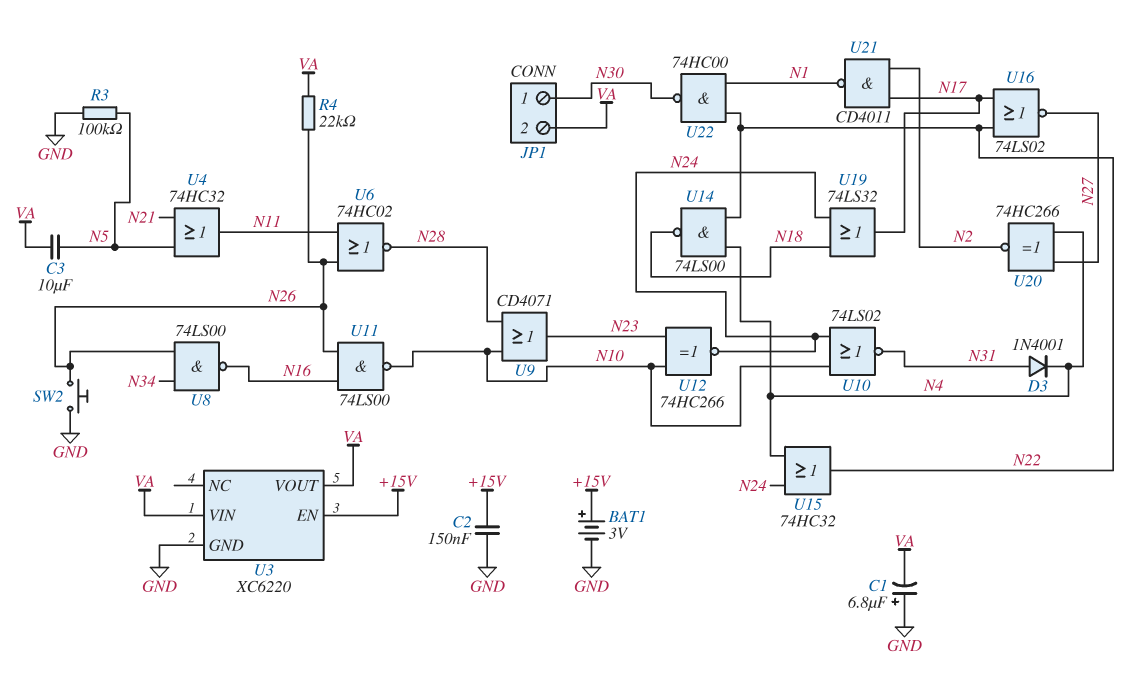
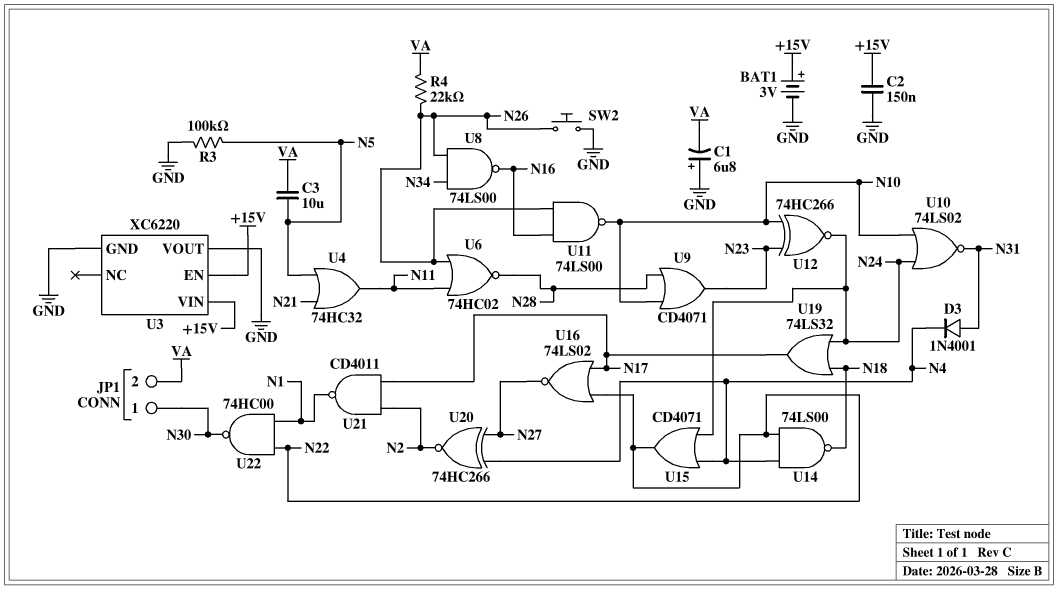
U3 pin VIN: VA -> +15V
U3 pin VOUT: VA -> GND
U15: OR 74HC32 (in N4, in N24, out N22) -> OR CD4071 (in N4, in N24, out N22)

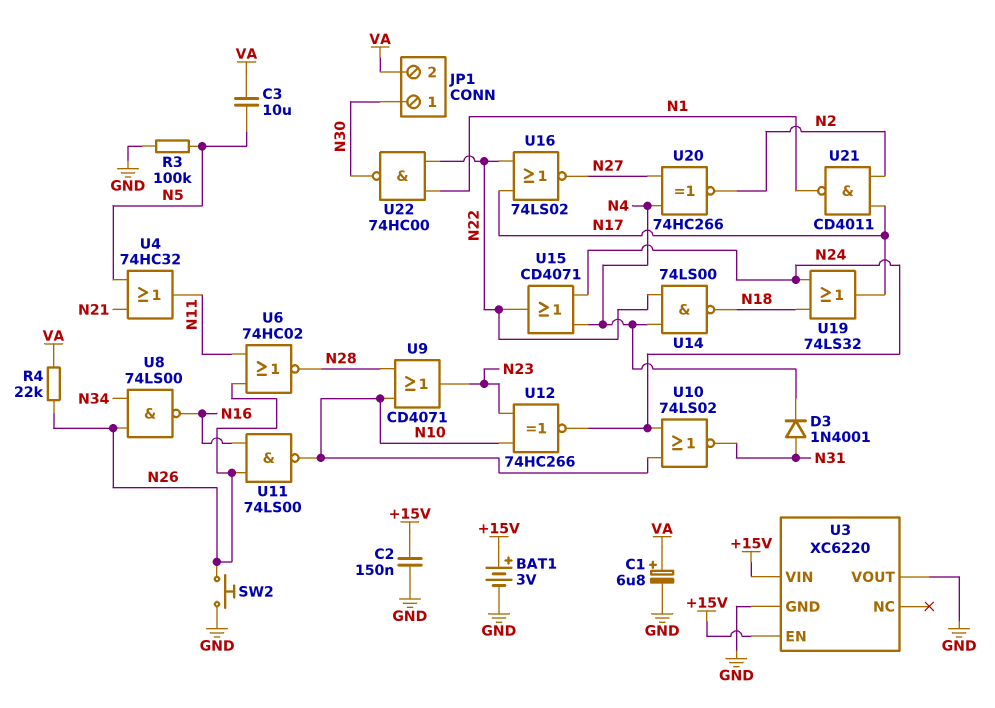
C1: 6.8uF (plus GND, minus VA) -> 6.8uF (plus VA, minus GND)

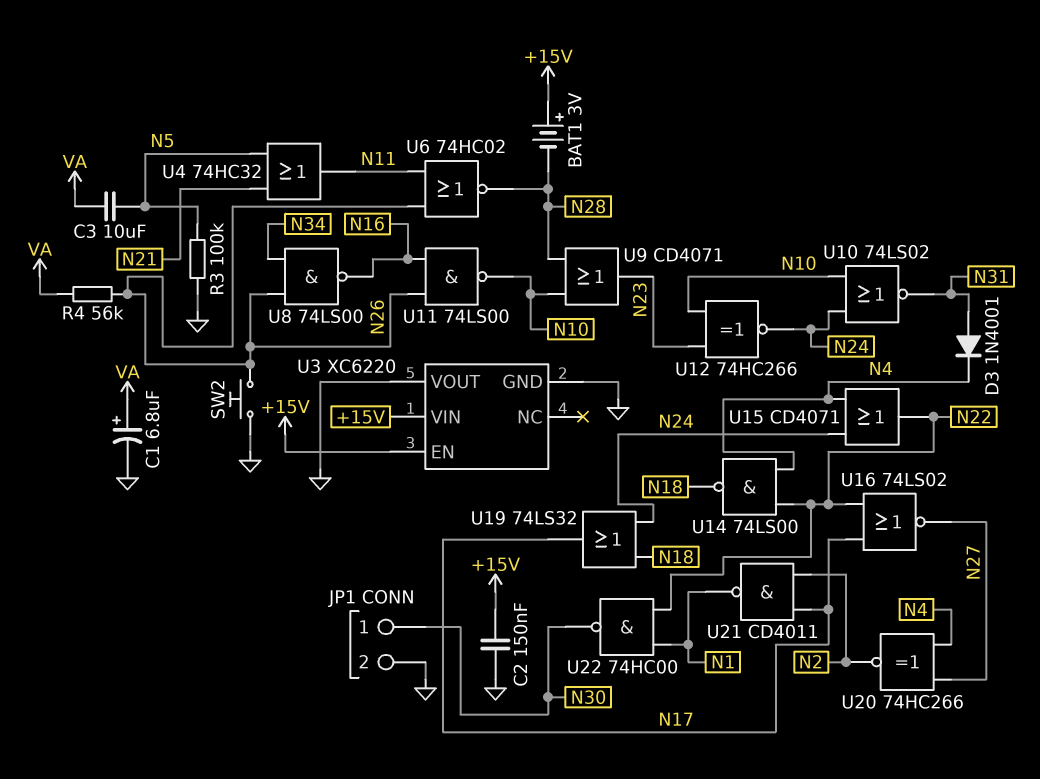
BAT1: 3V (plus +15V, minus GND) -> 3V (plus +15V, minus N28)
JP1 pin 2: VA -> GND
R4: 22k (N26, VA) -> 56k (N26, VA)

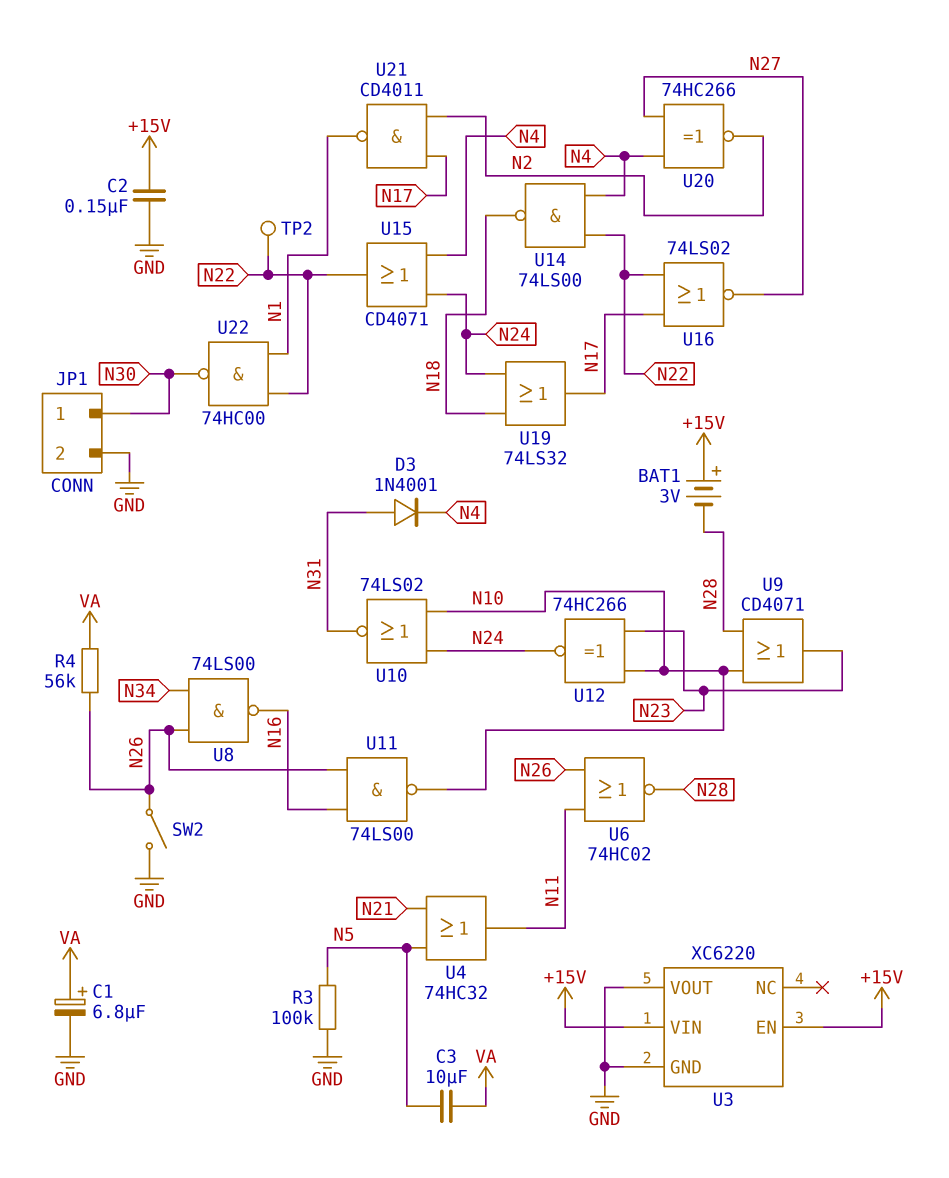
SW2: button (GND, N26) -> switch (GND, N26)
TP2: none -> test point (N22)

